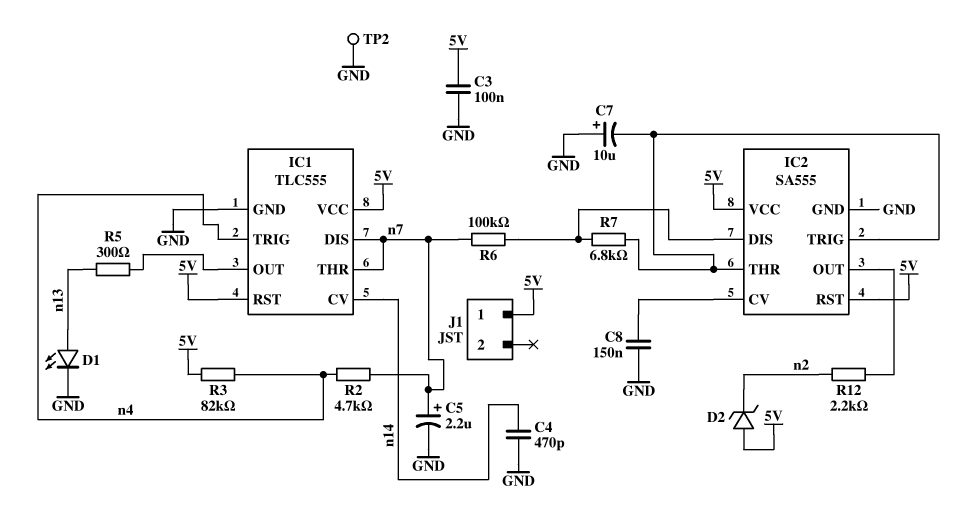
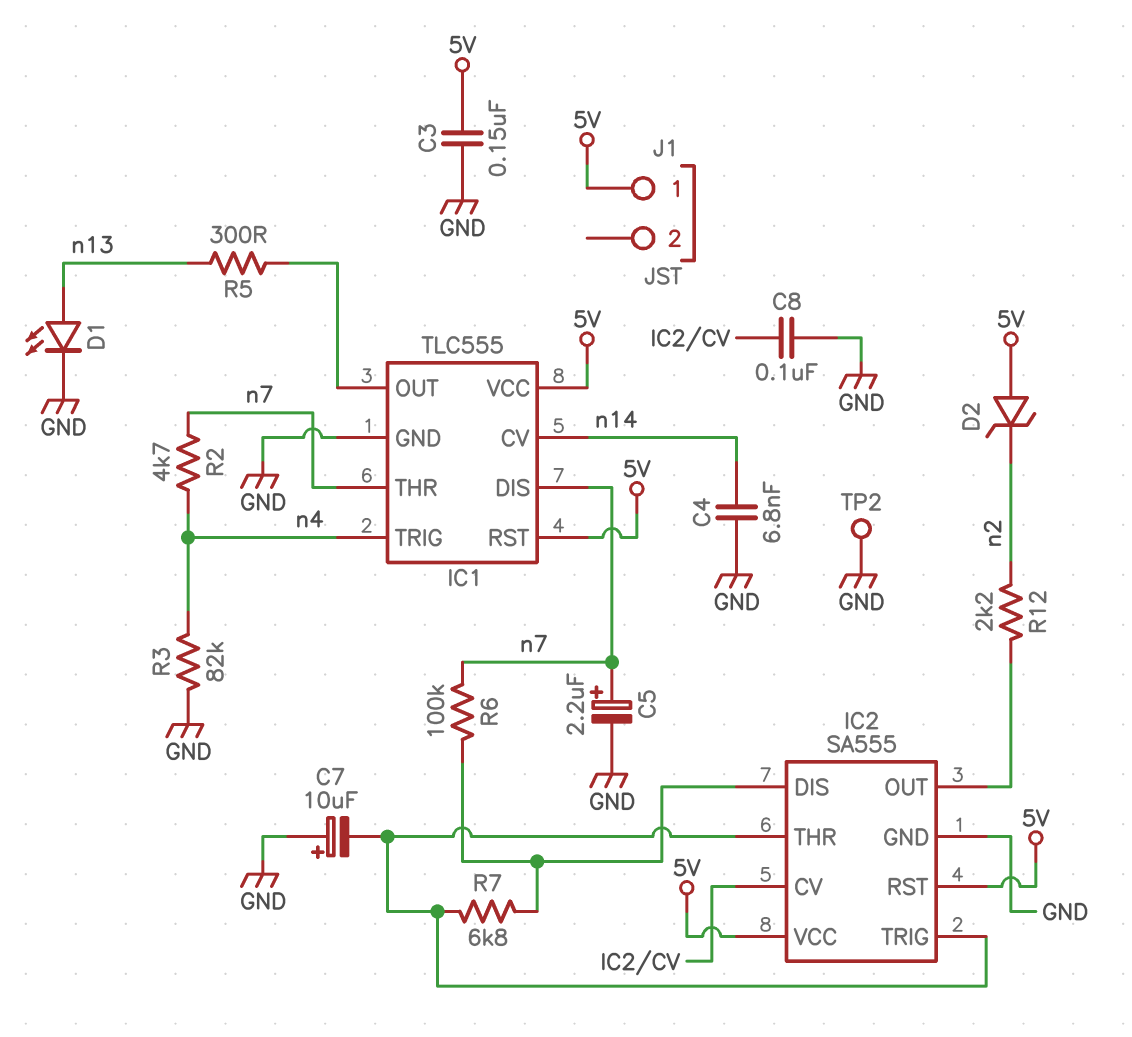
C3: 100nF (5V, GND) -> 150nF (5V, GND)
C4: 470pF (GND, n14) -> 6.8nF (GND, n14)
C8: 150nF (GND, IC2/CV) -> 100nF (GND, IC2/CV)
R3: 82k (5V, n4) -> 82k (GND, n4)

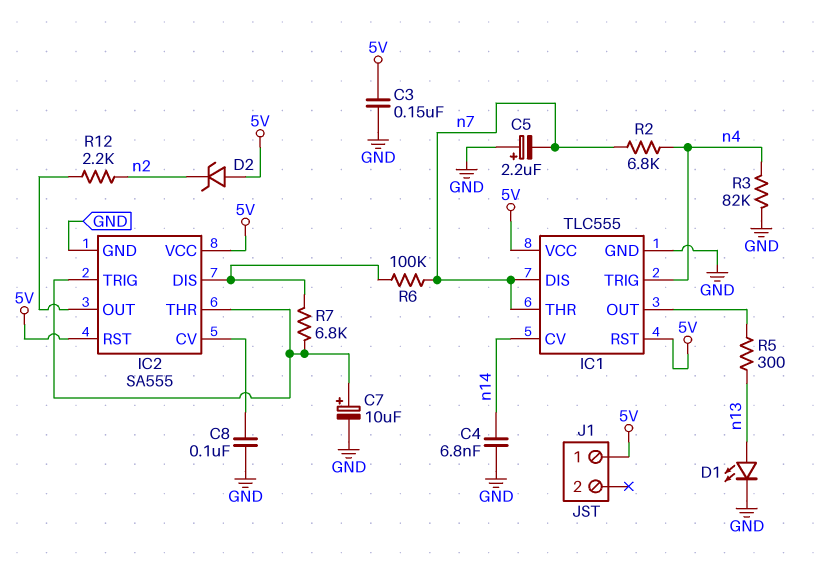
C5: 2.2uF (plus n7, minus GND) -> 2.2uF (plus GND, minus n7)
C7: 10uF (plus GND, minus IC2/THR) -> 10uF (plus IC2/THR, minus GND)
R2: 4.7k (n4, n7) -> 6.8k (n4, n7)
TP2: test point (GND) -> none

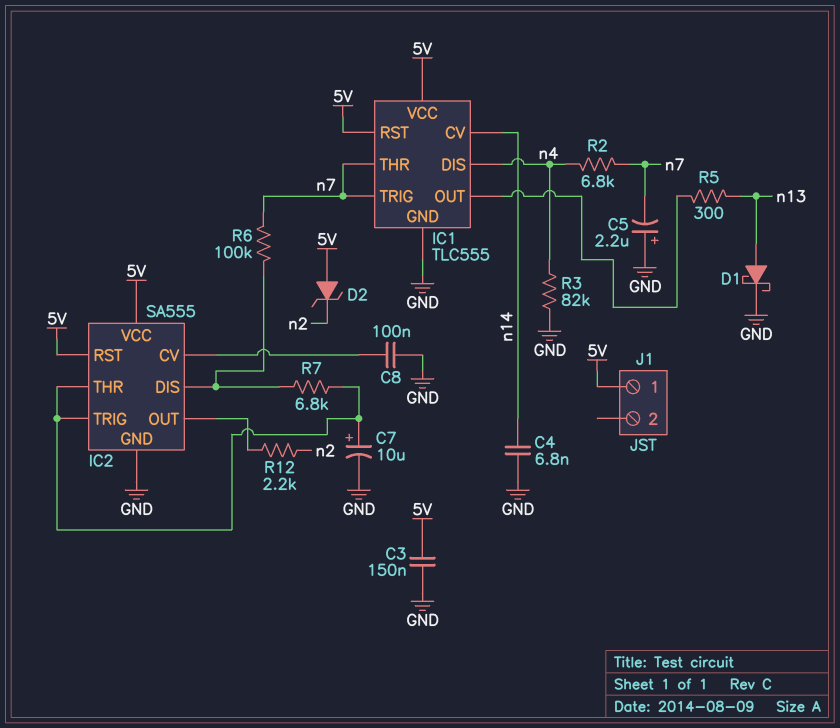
D1: LED (A n13, K GND) -> schottky (A n13, K GND)
IC1 pin DIS: n7 -> n4
IC1 pin TRIG: n4 -> n7

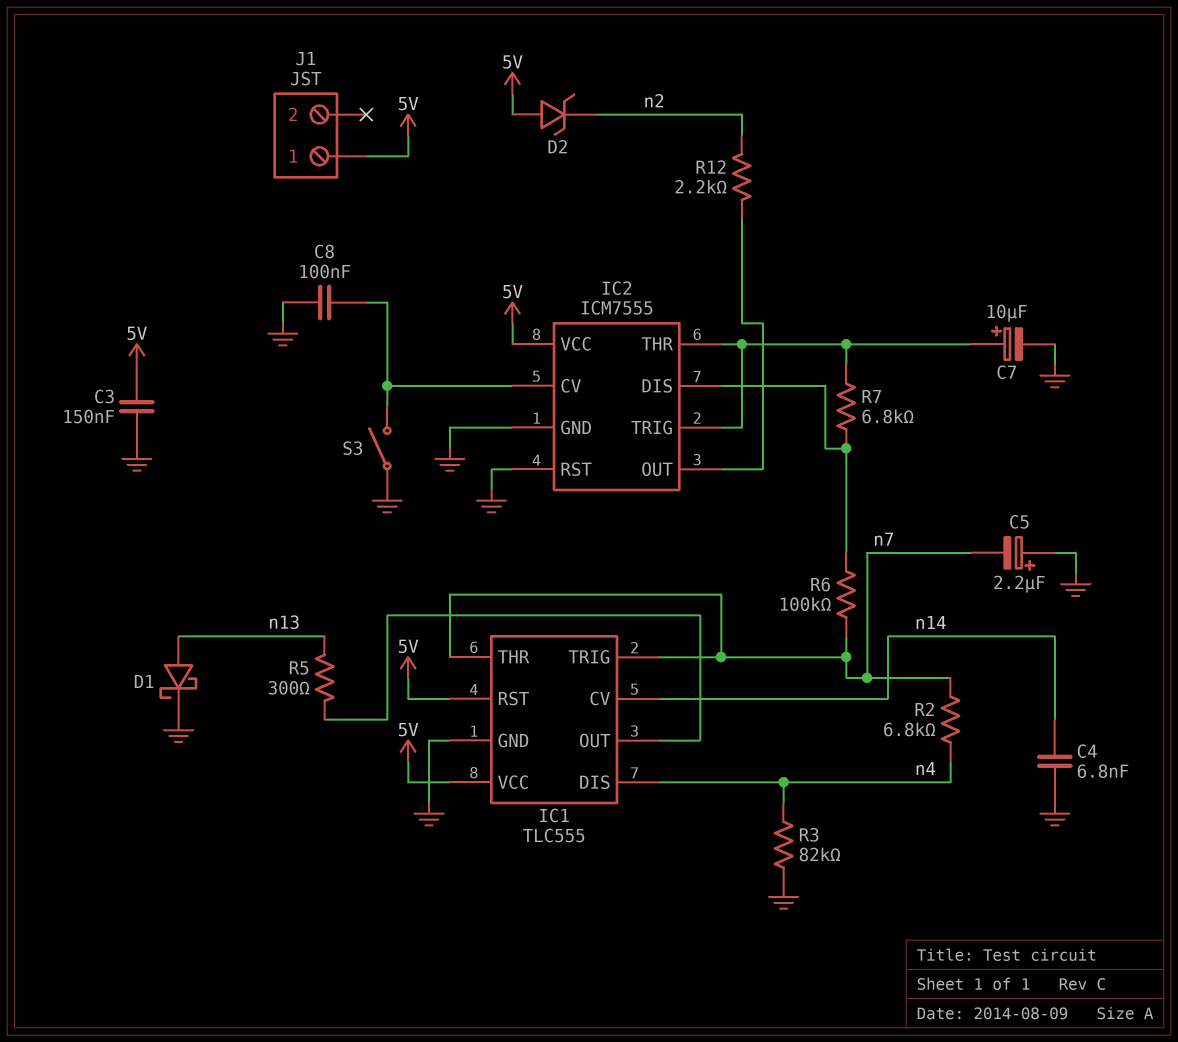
IC2: SA555 -> ICM7555
IC2 pin RST: 5V -> GND
S3: none -> switch (GND, IC2/CV)

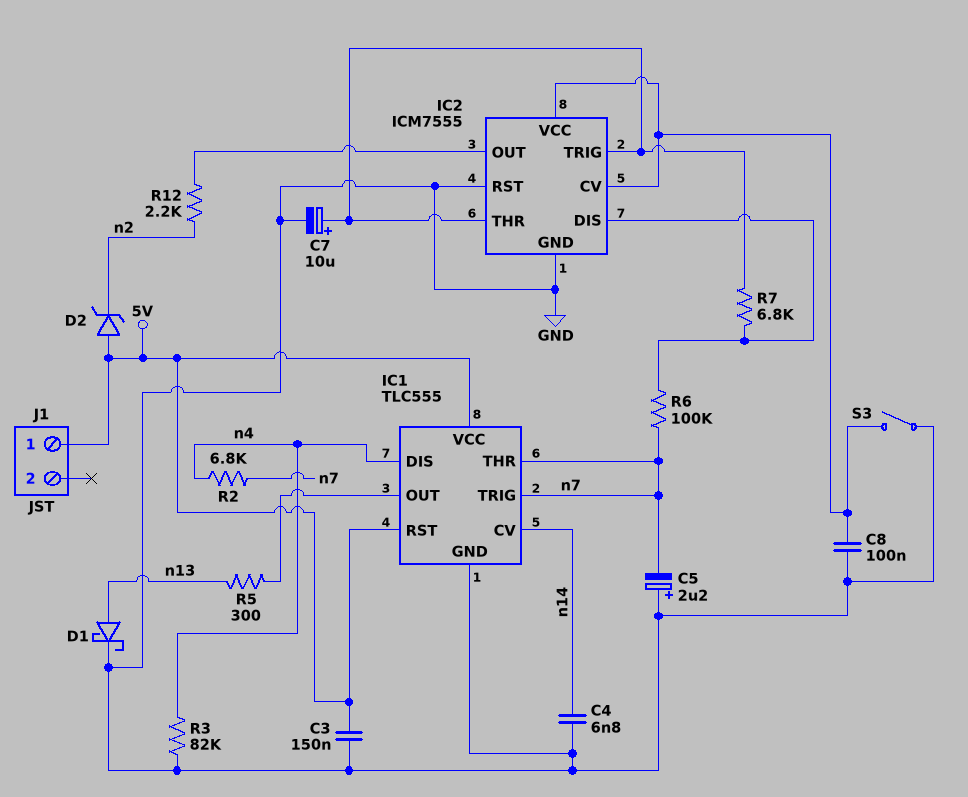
IC2 pin VCC: 5V -> IC2/CV

